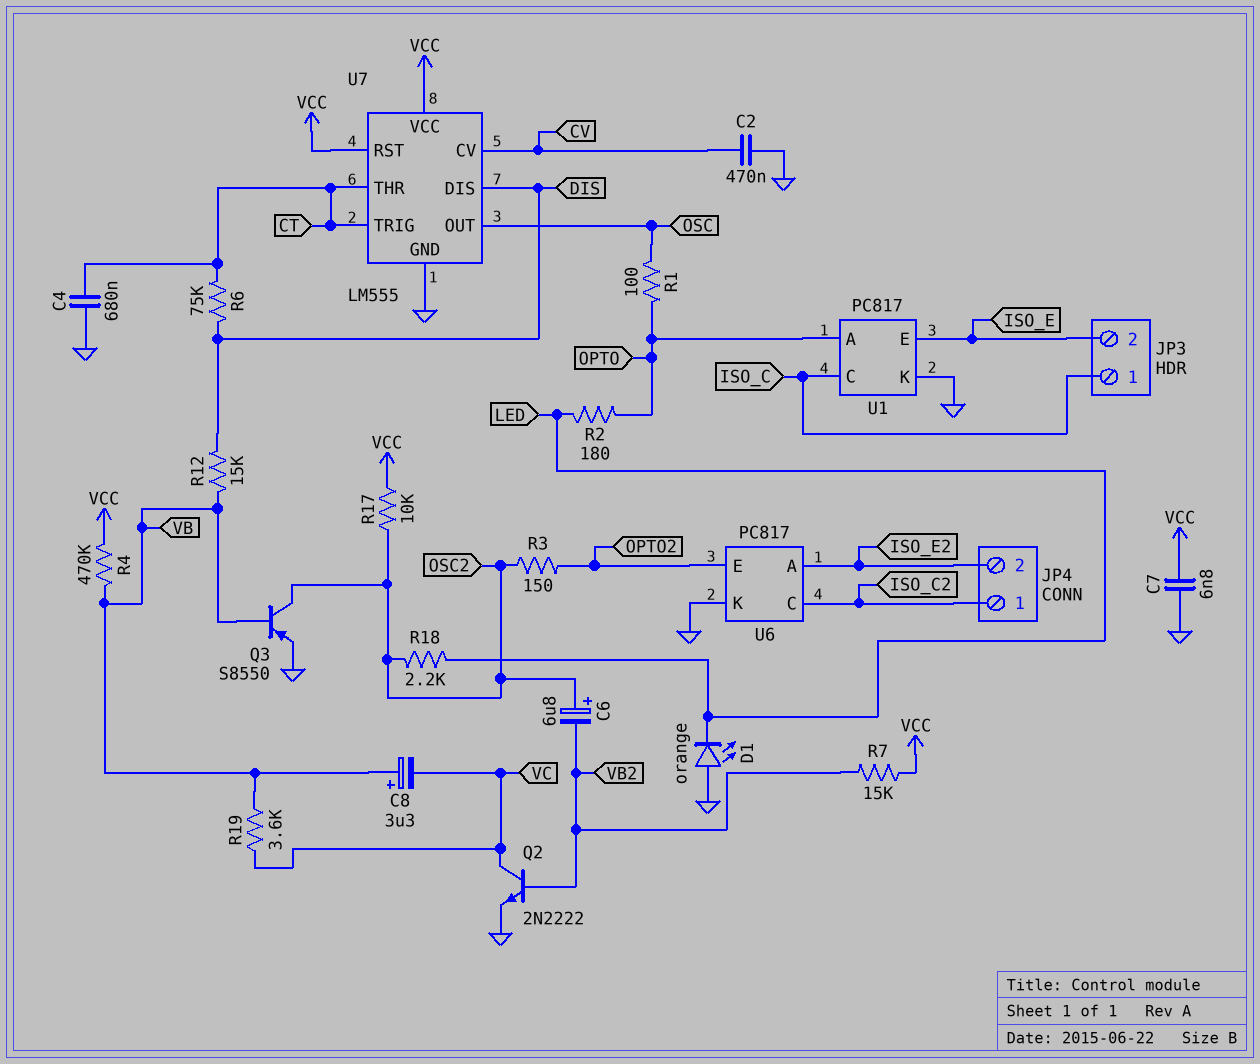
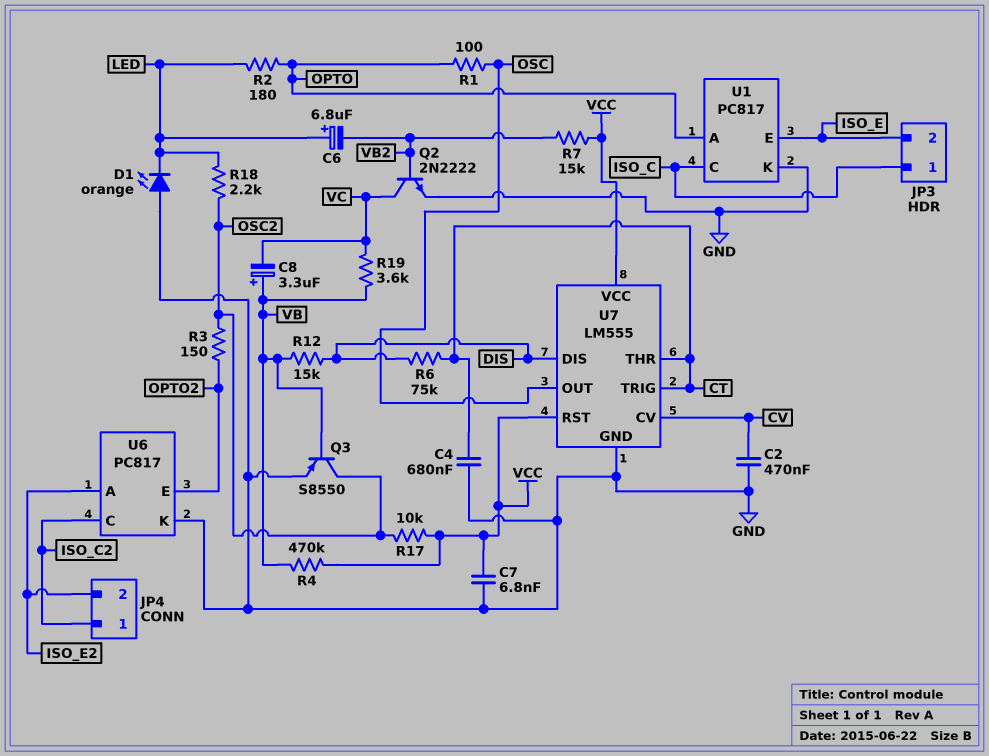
C6: 6.8uF (plus OSC2, minus VB2) -> 6.8uF (plus LED, minus VB2)

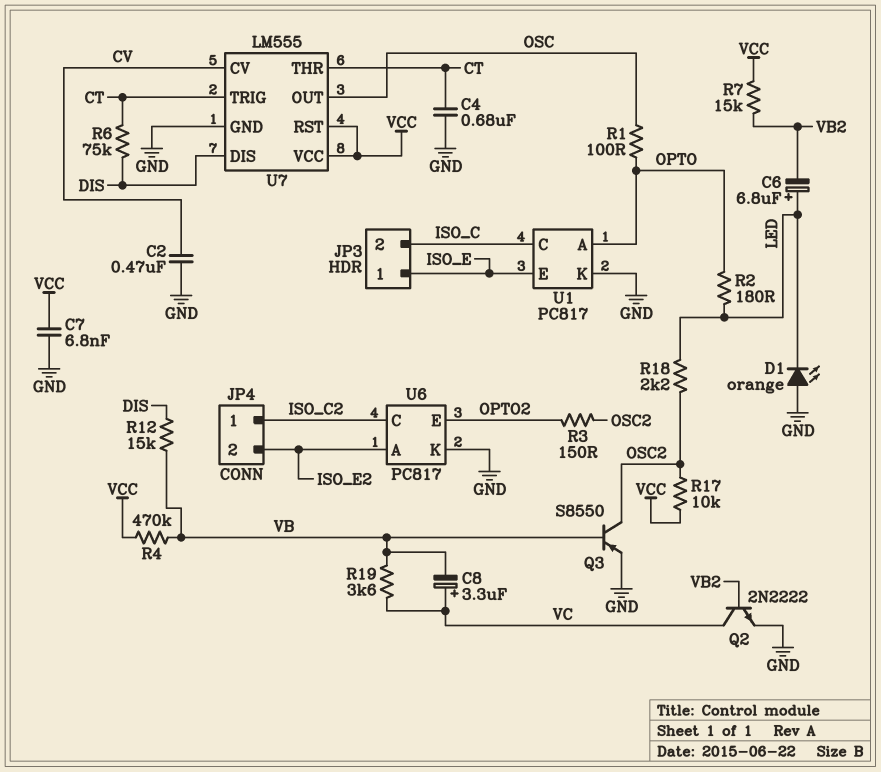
C8: 3.3uF (plus VB, minus VC) -> 3.3uF (plus VC, minus VB)
JP3 pin 1: ISO_C -> ISO_E
JP3 pin 2: ISO_E -> ISO_C

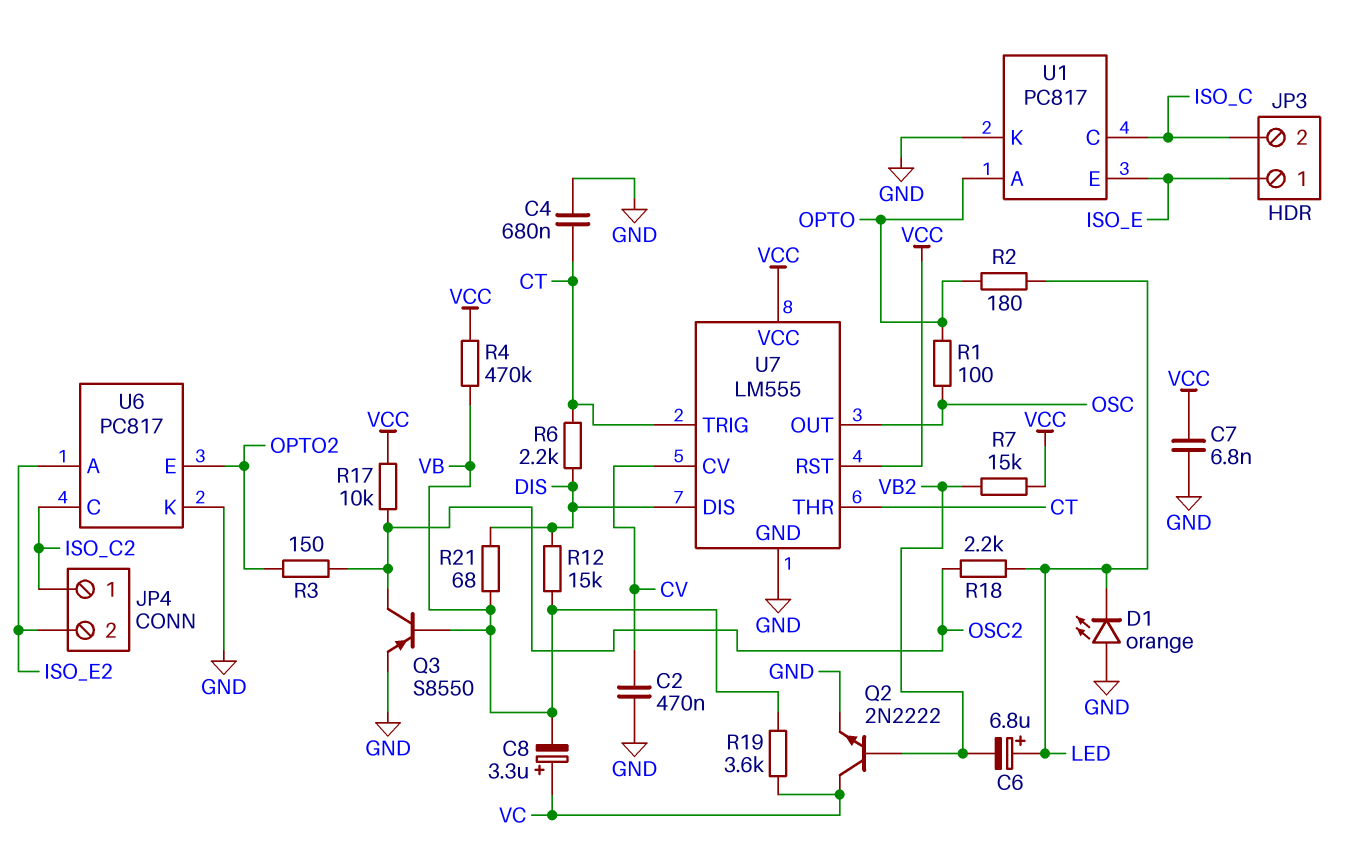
R6: 75k (CT, DIS) -> 2.2k (CT, DIS)
R21: none -> 68 (DIS, VB)

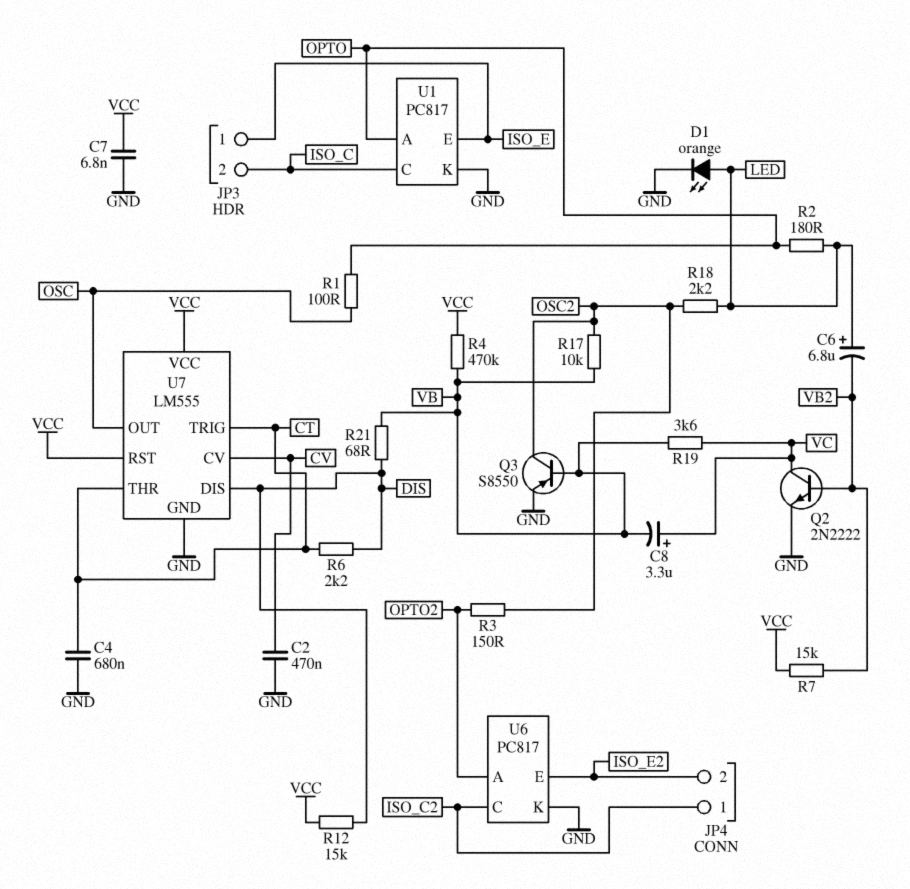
D1: LED orange (A GND, K LED) -> LED orange (A LED, K GND)
R12: 15k (DIS, VB) -> 15k (DIS, VCC)
R17: 10k (OSC2, VCC) -> 10k (OSC2, VB)
U6 pin A: ISO_E2 -> OPTO2
U6 pin E: OPTO2 -> ISO_E2

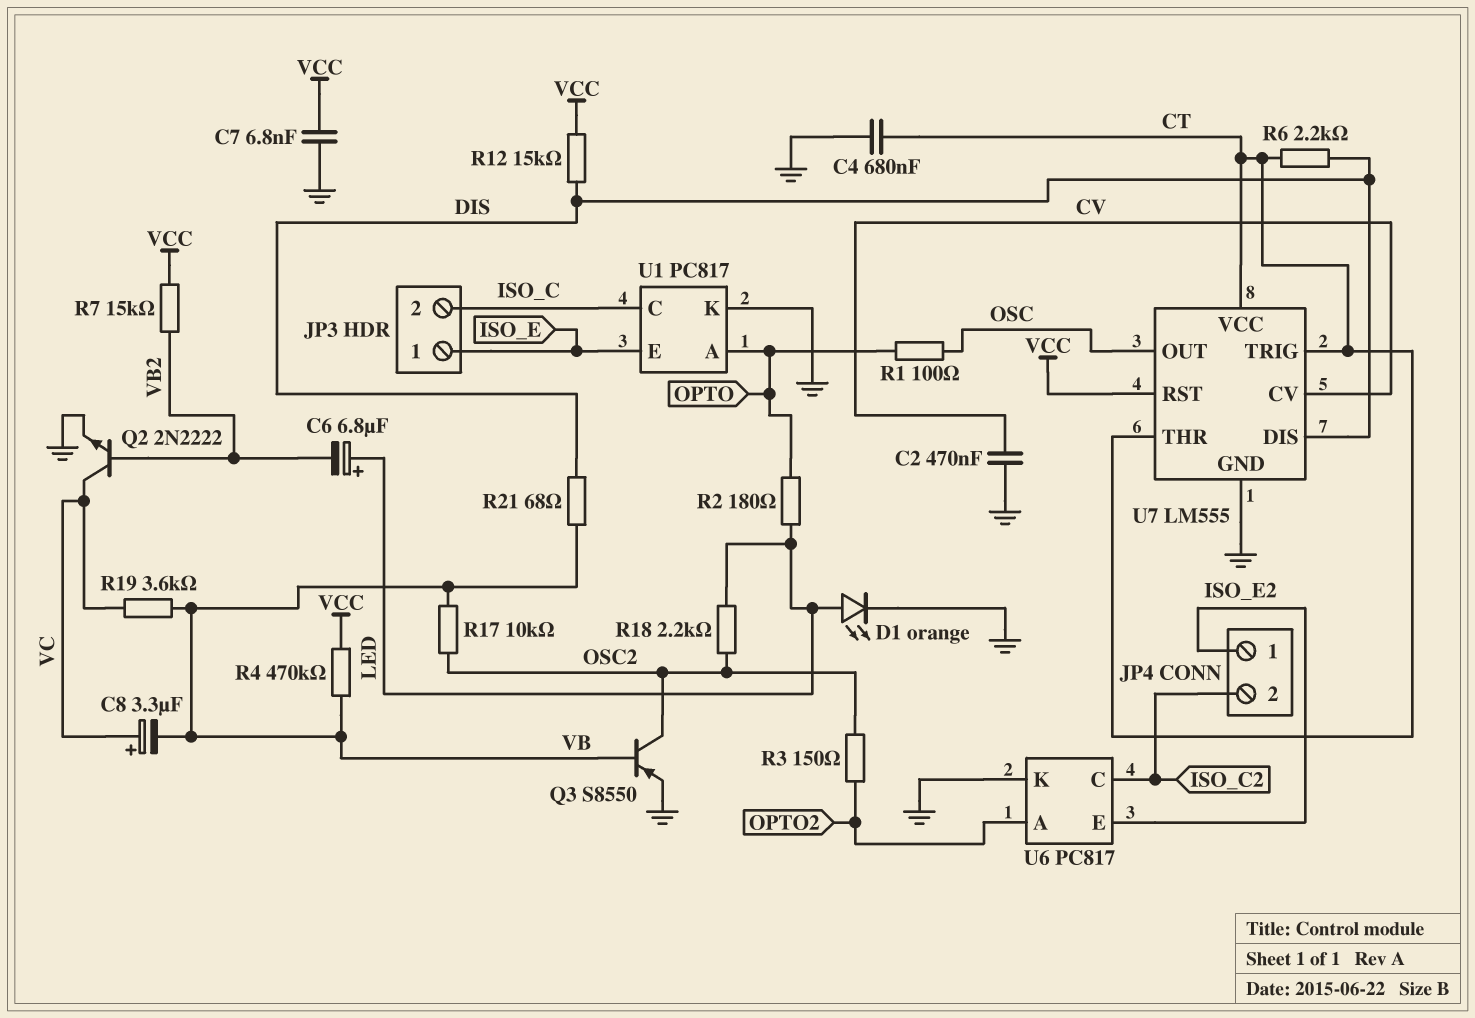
JP4 pin 1: ISO_C2 -> ISO_E2
JP4 pin 2: ISO_E2 -> ISO_C2
U7 pin VCC: VCC -> CT

